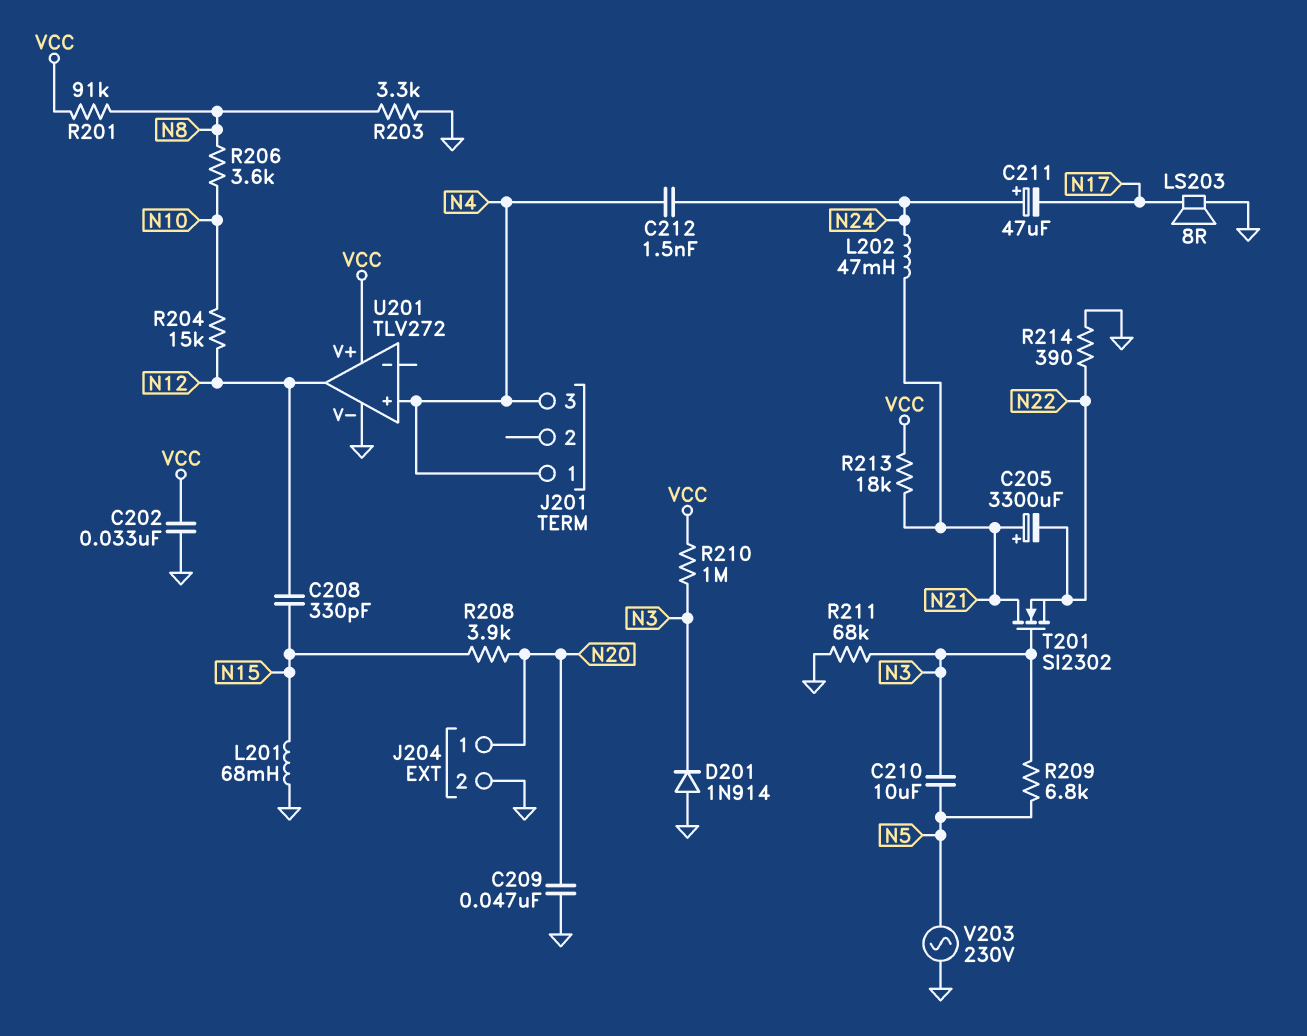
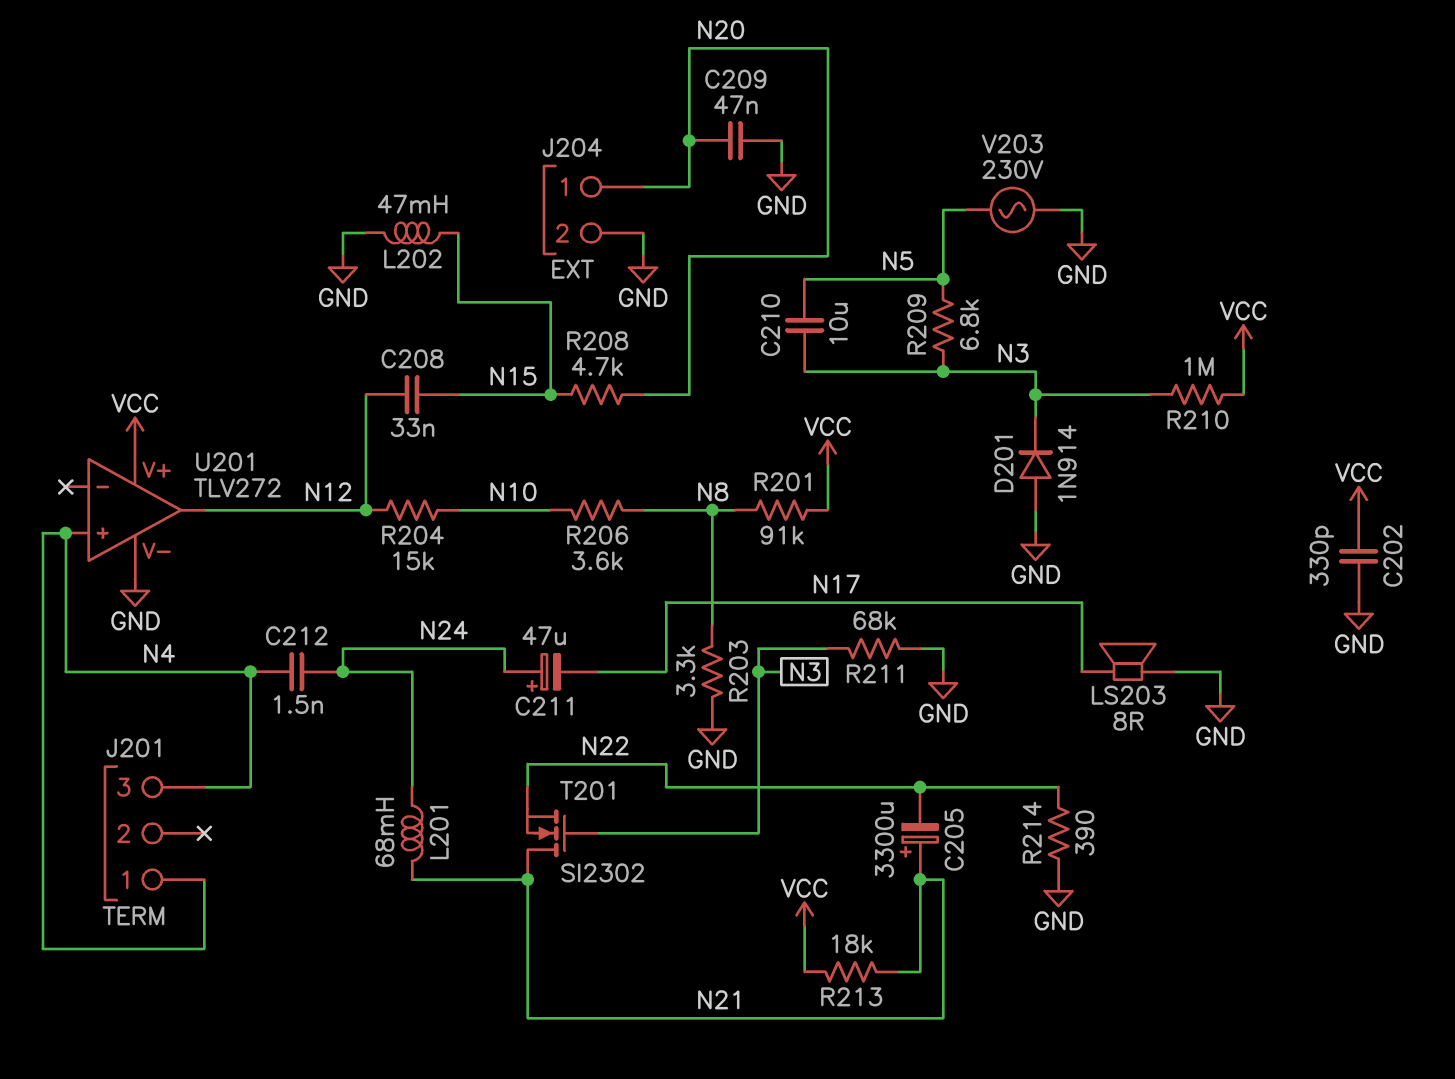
C202: 33nF (GND, VCC) -> 330pF (GND, VCC)
C208: 330pF (N12, N15) -> 33nF (N12, N15)
L201: 68mH (GND, N15) -> 68mH (N21, N24)
L202: 47mH (N21, N24) -> 47mH (GND, N15)
R208: 3.9k (N15, N20) -> 4.7k (N15, N20)

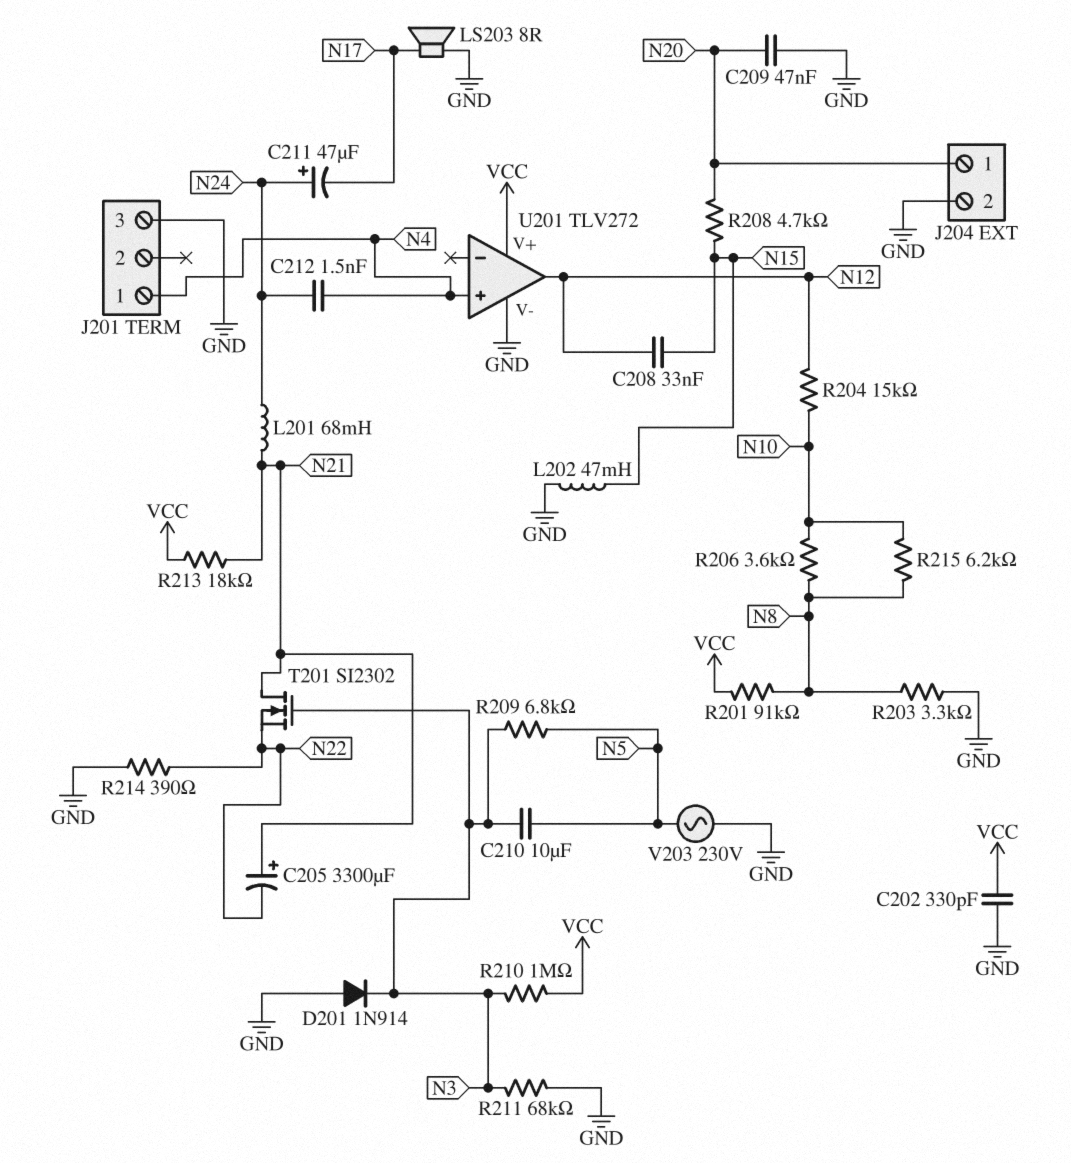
J201 pin 3: N4 -> GND
R215: none -> 6.2k (N8, N10)

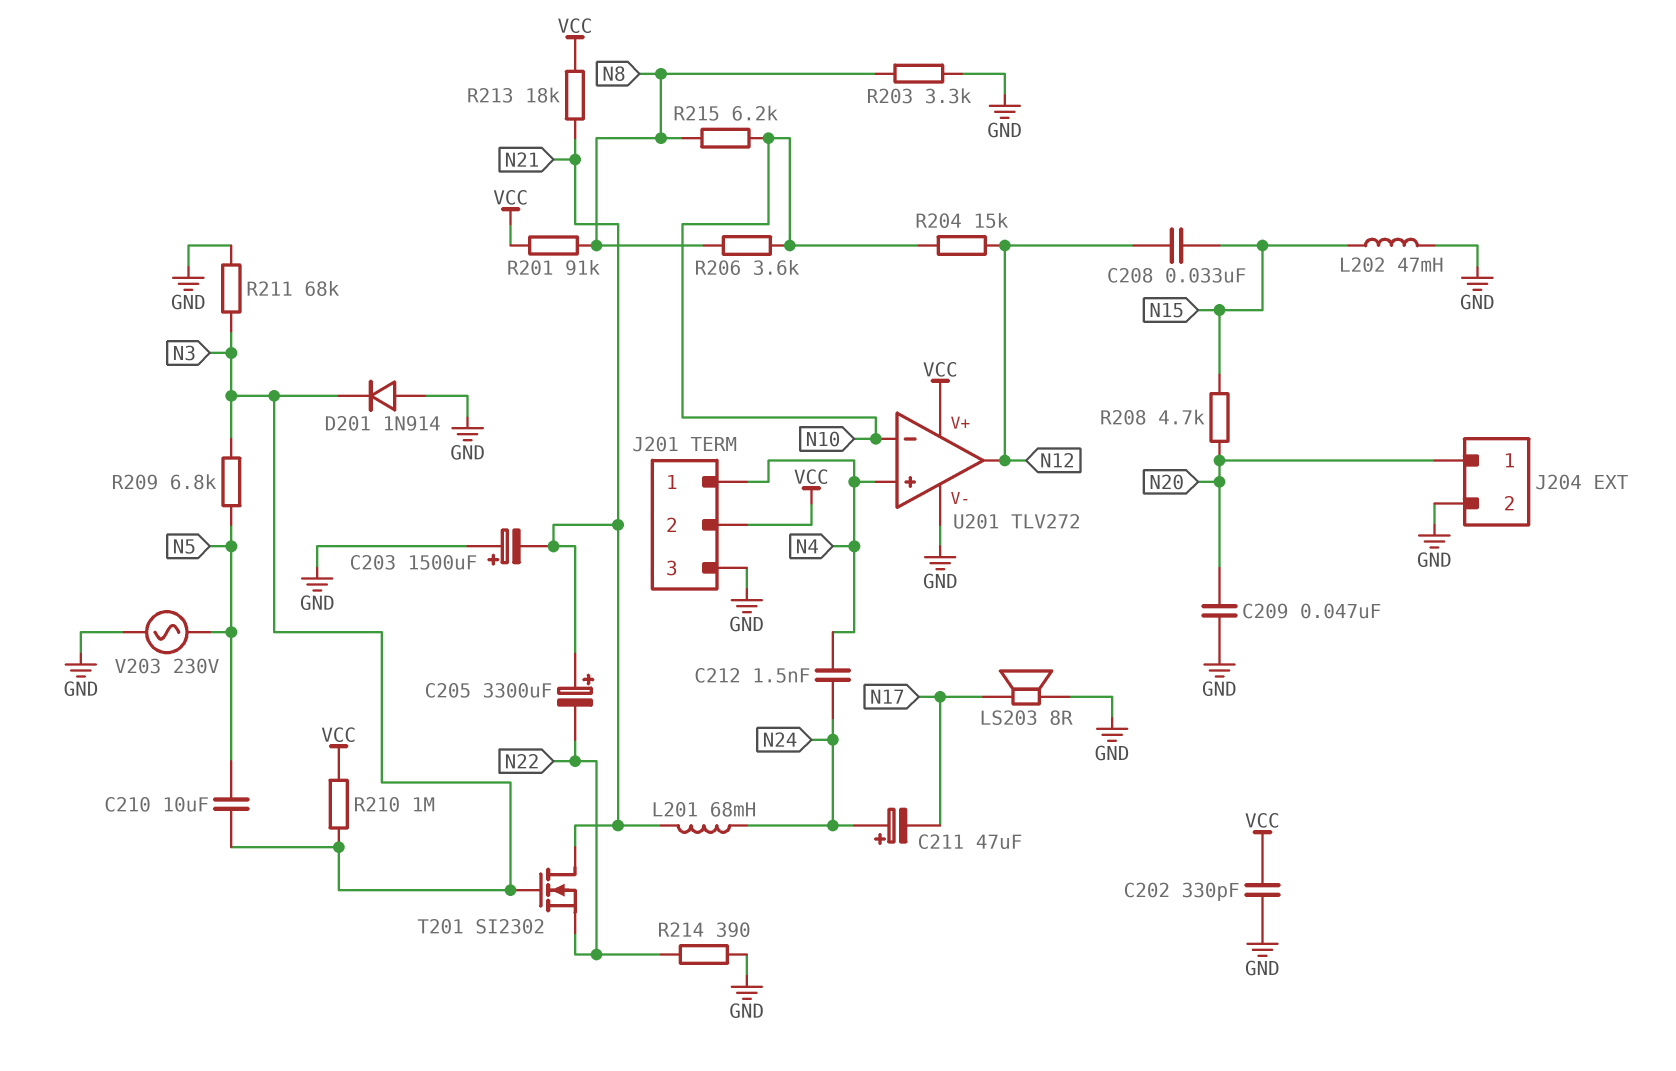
C203: none -> 1500uF (plus GND, minus N21)
J201 pin 2: none -> VCC
U201 pin in-: none -> N10

